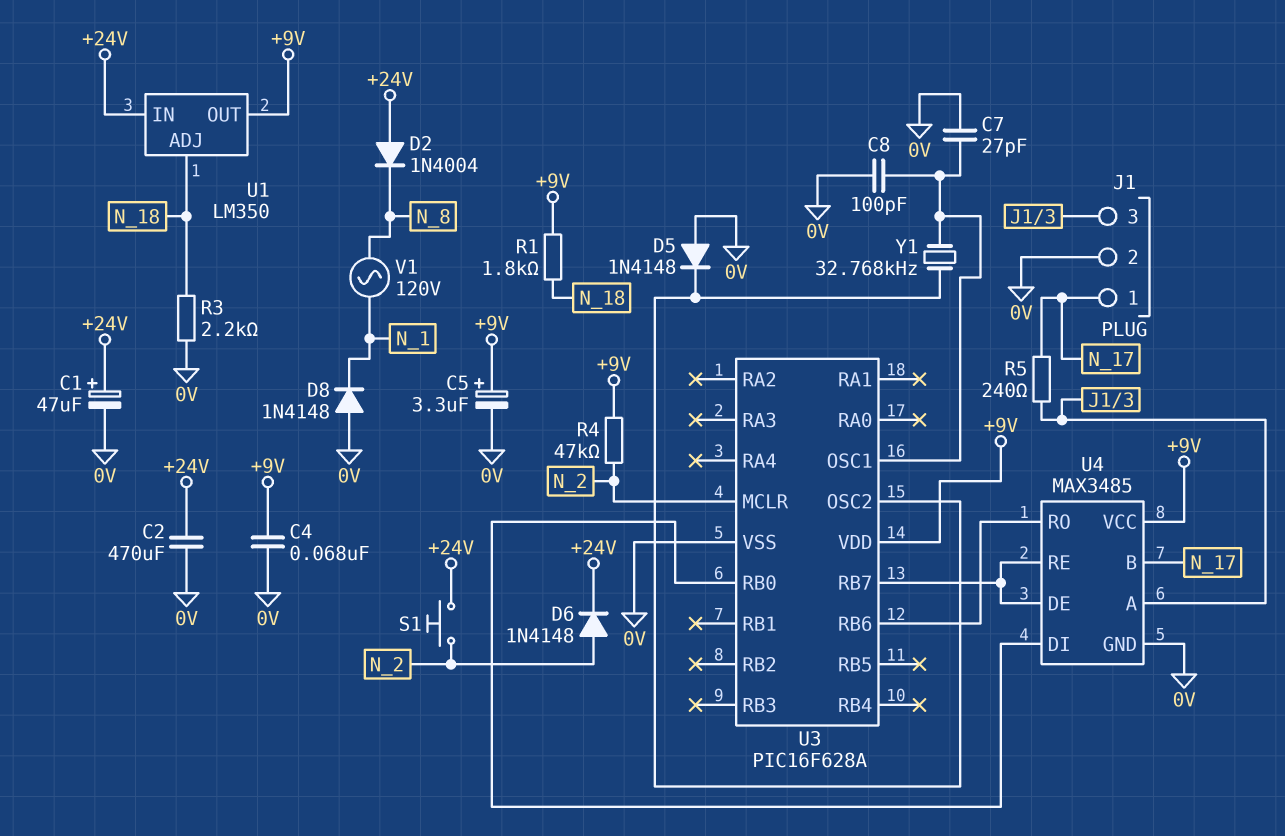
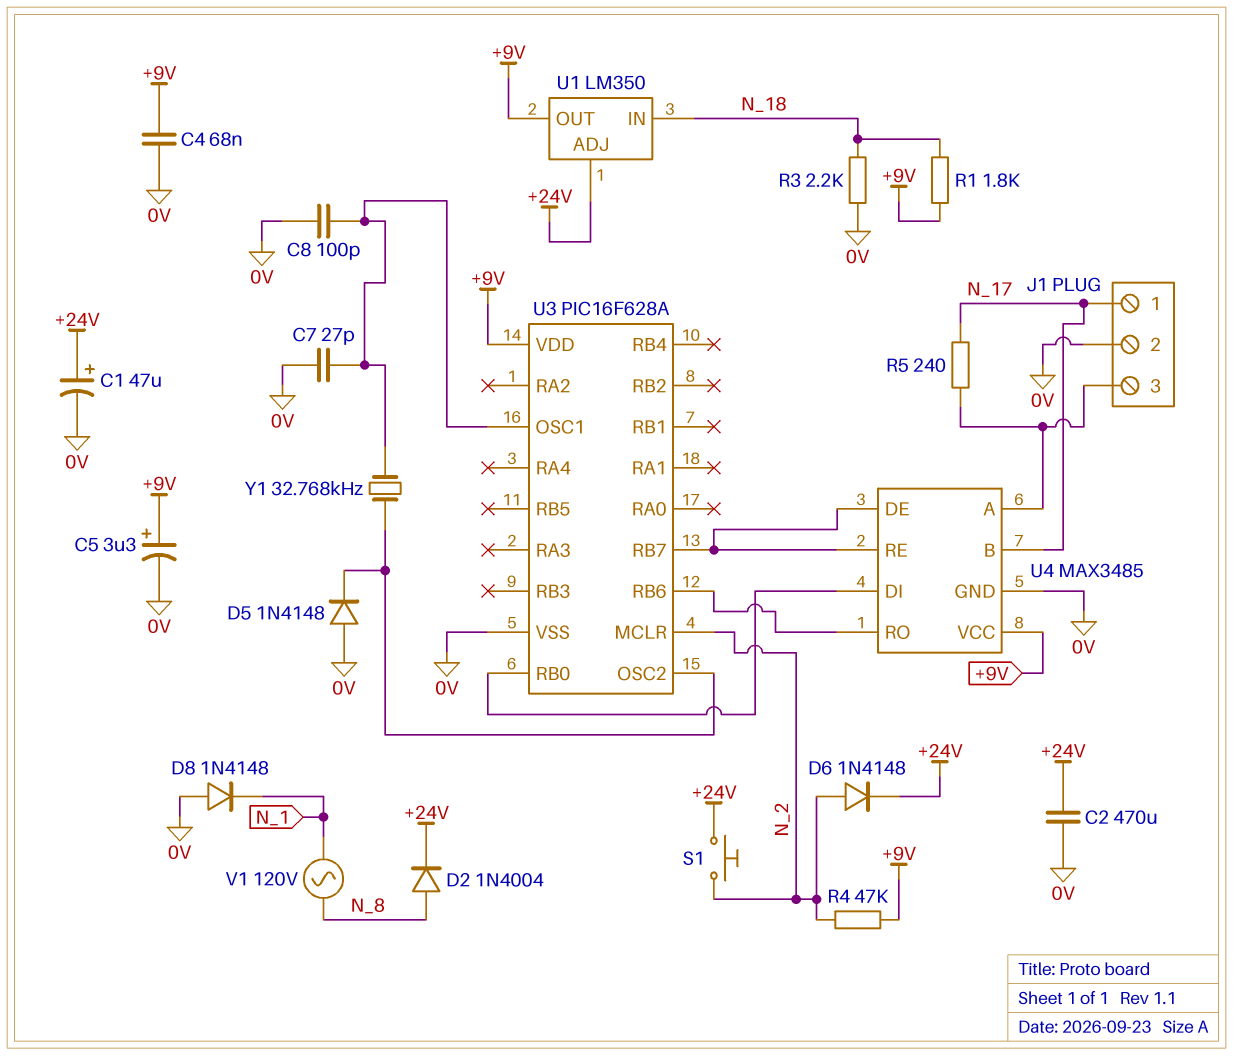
D2: diode 1N4004 (A +24V, K N_8) -> diode 1N4004 (A N_8, K +24V)
U1 pin ADJ: N_18 -> +24V
U1 pin IN: +24V -> N_18

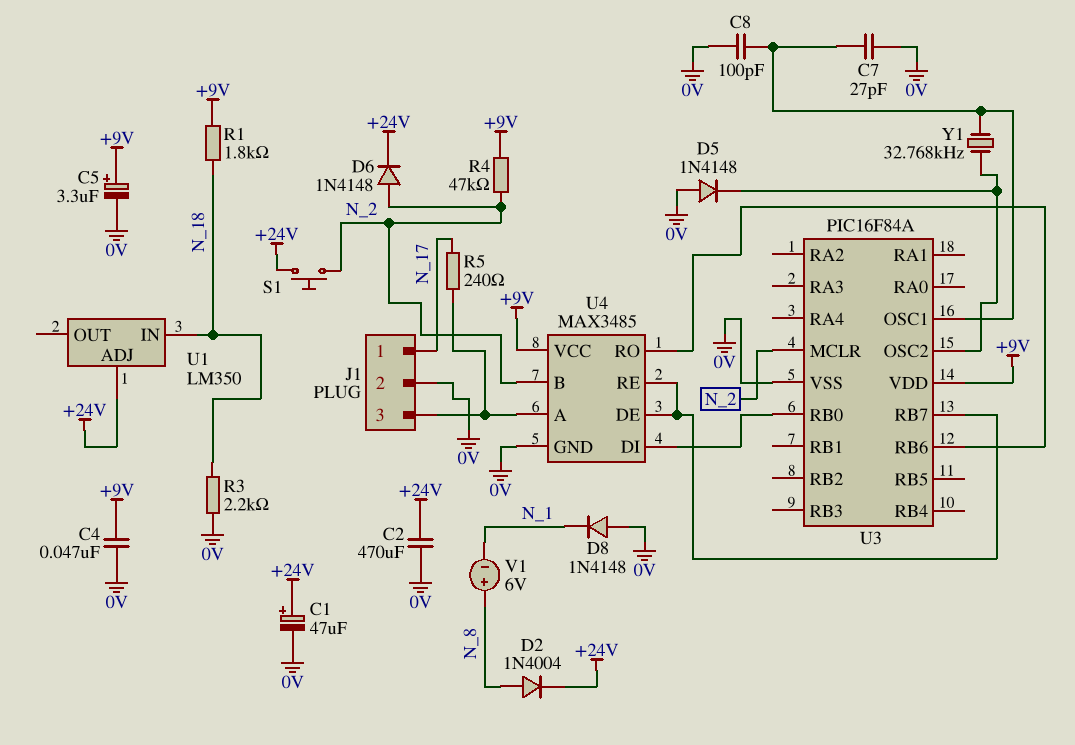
C4: 68nF (+9V, 0V) -> 47nF (+9V, 0V)
U1 pin OUT: +9V -> none
U3: PIC16F628A -> PIC16F84A
U4 pin B: N_17 -> N_2
V1: AC 120V (N_1, N_8) -> 6V (plus N_8, minus N_1)

